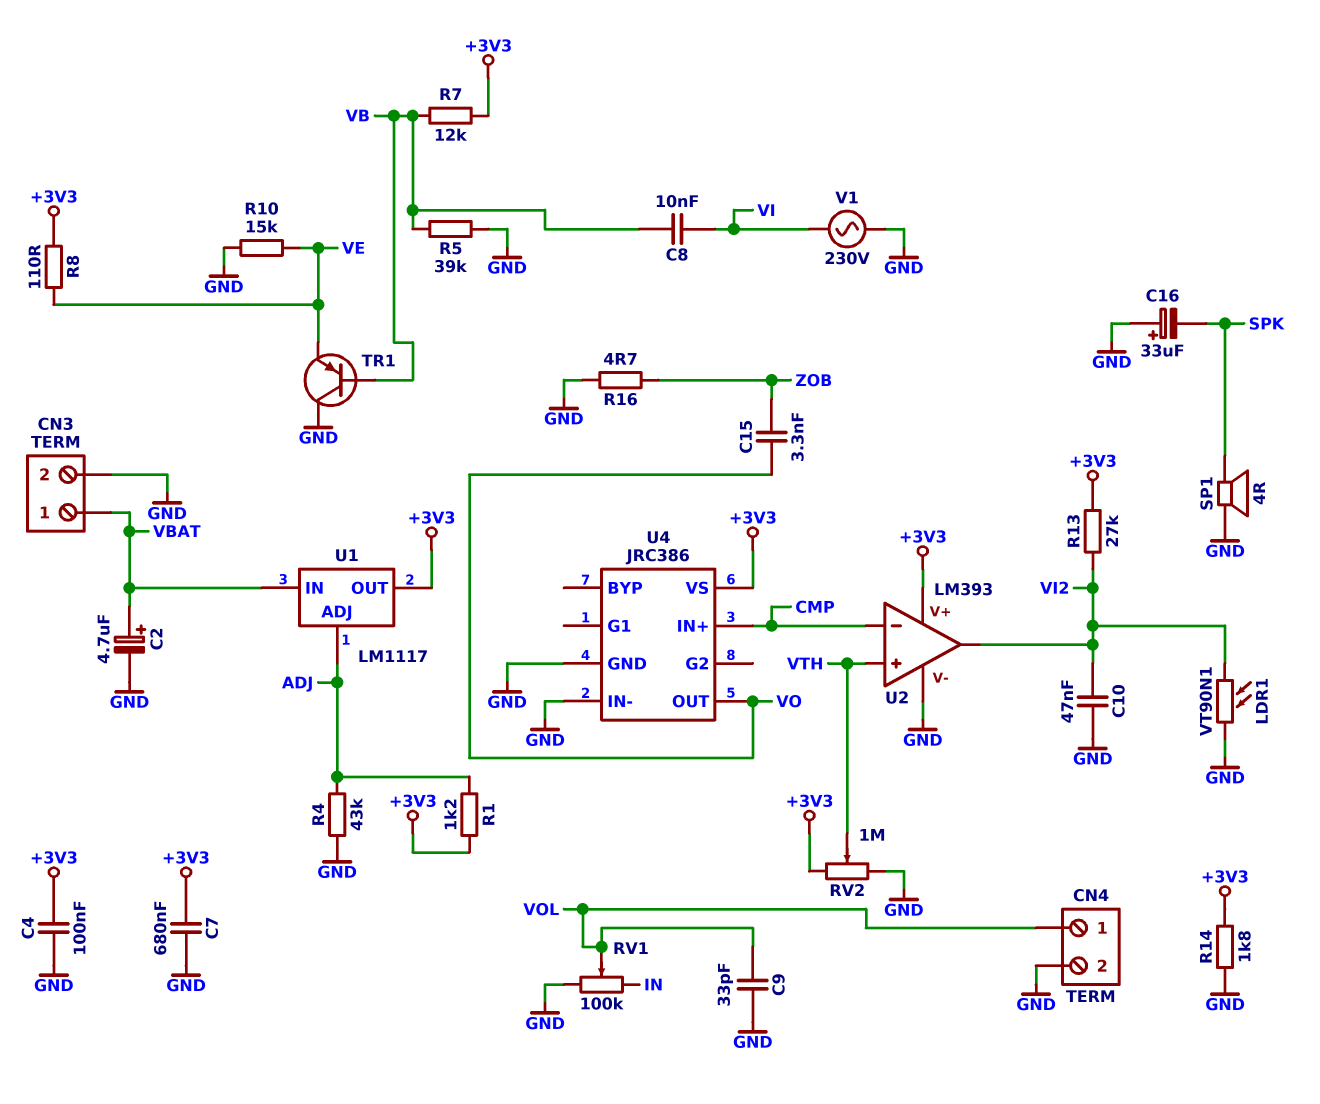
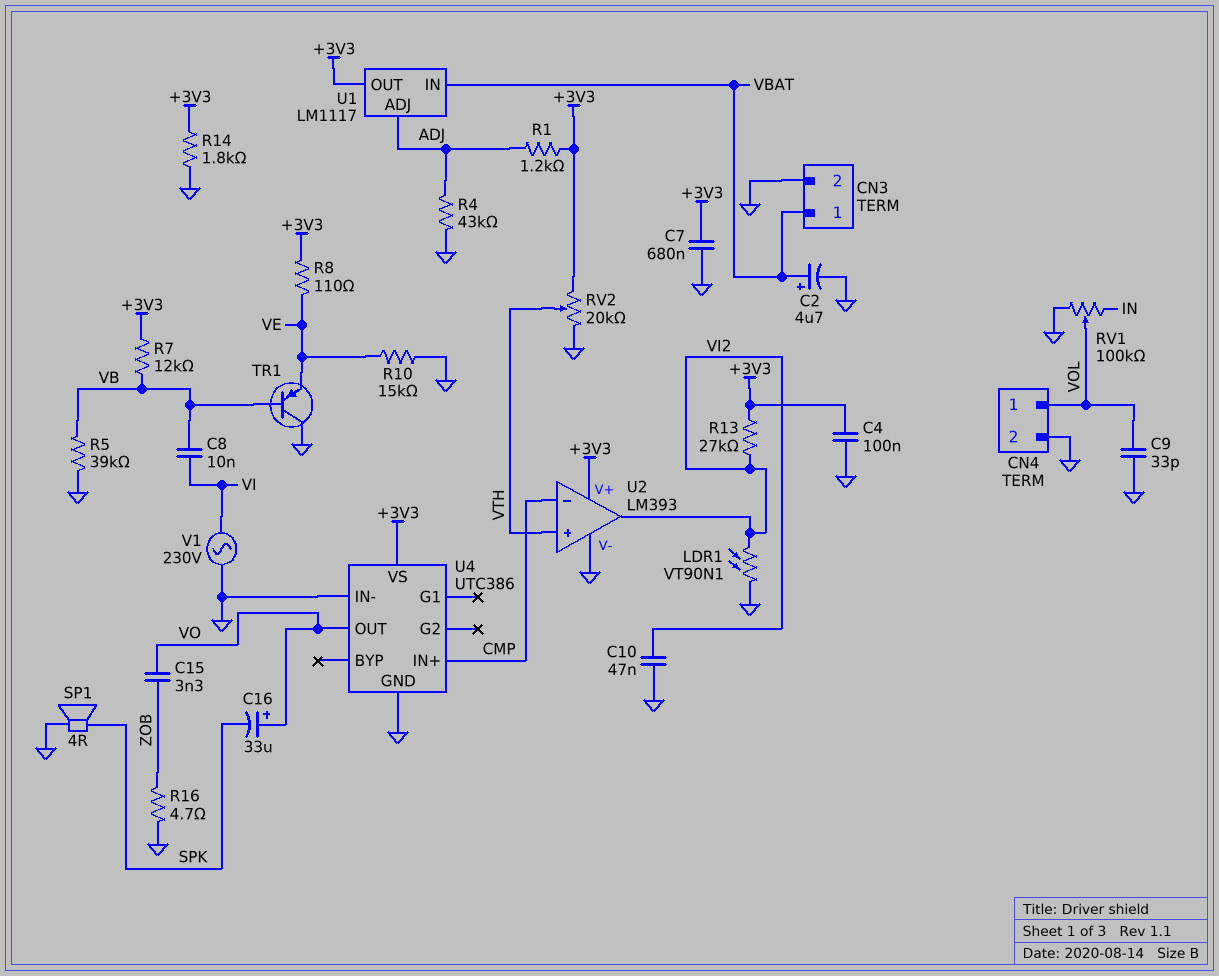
C16: 33uF (plus GND, minus SPK) -> 33uF (plus VO, minus SPK)
RV2: 1M (+3V3, GND, wiper VTH) -> 20k (+3V3, GND, wiper VTH)
U4: JRC386 -> UTC386

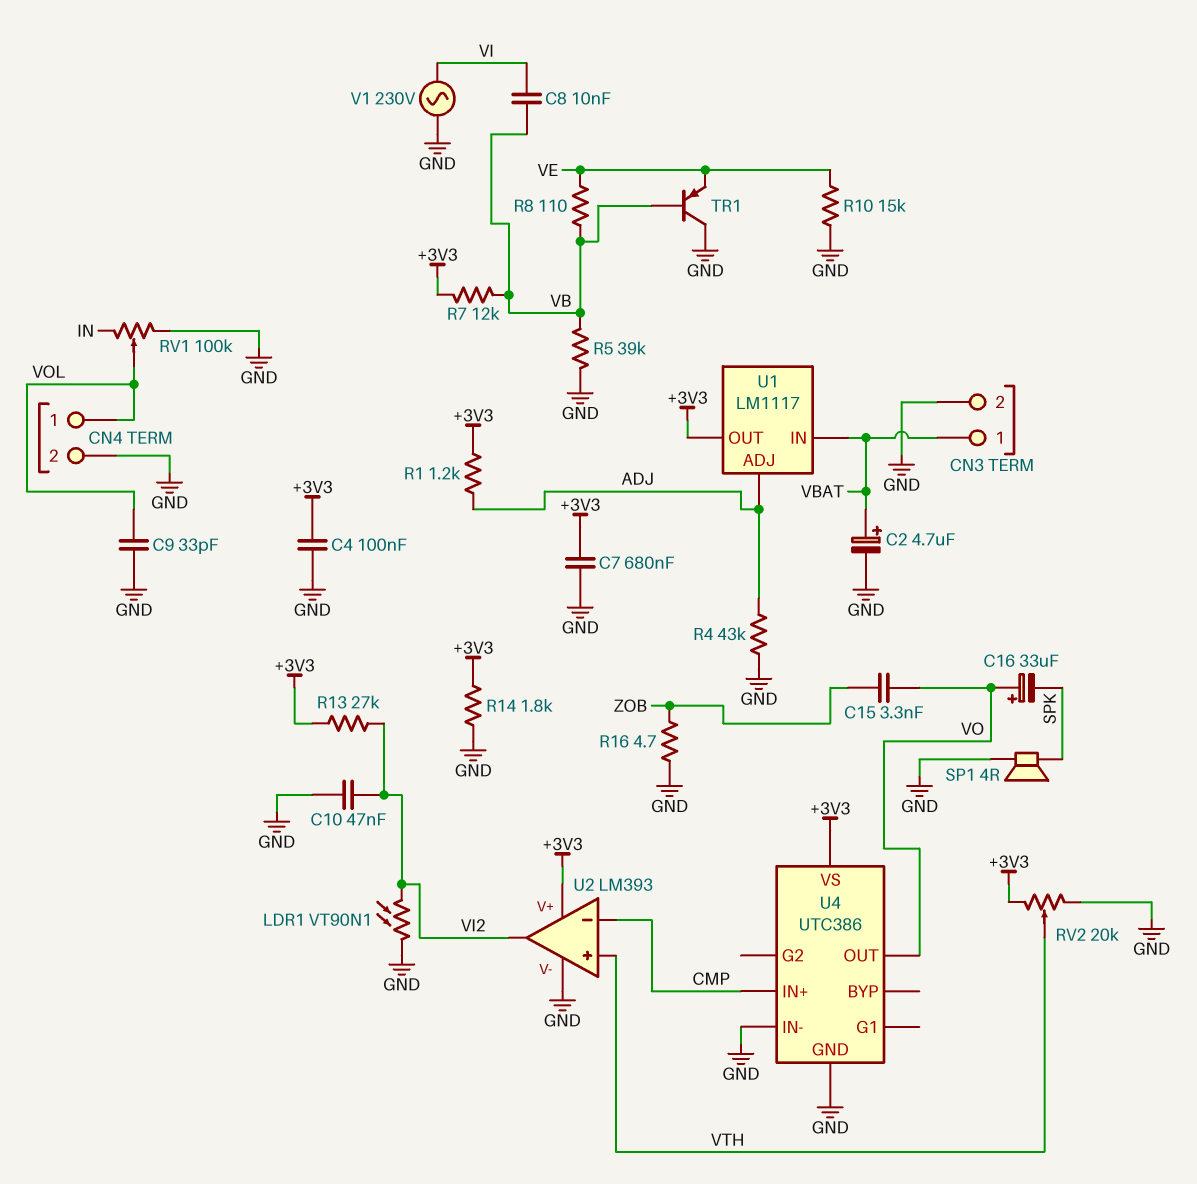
R8: 110 (+3V3, VE) -> 110 (VB, VE)

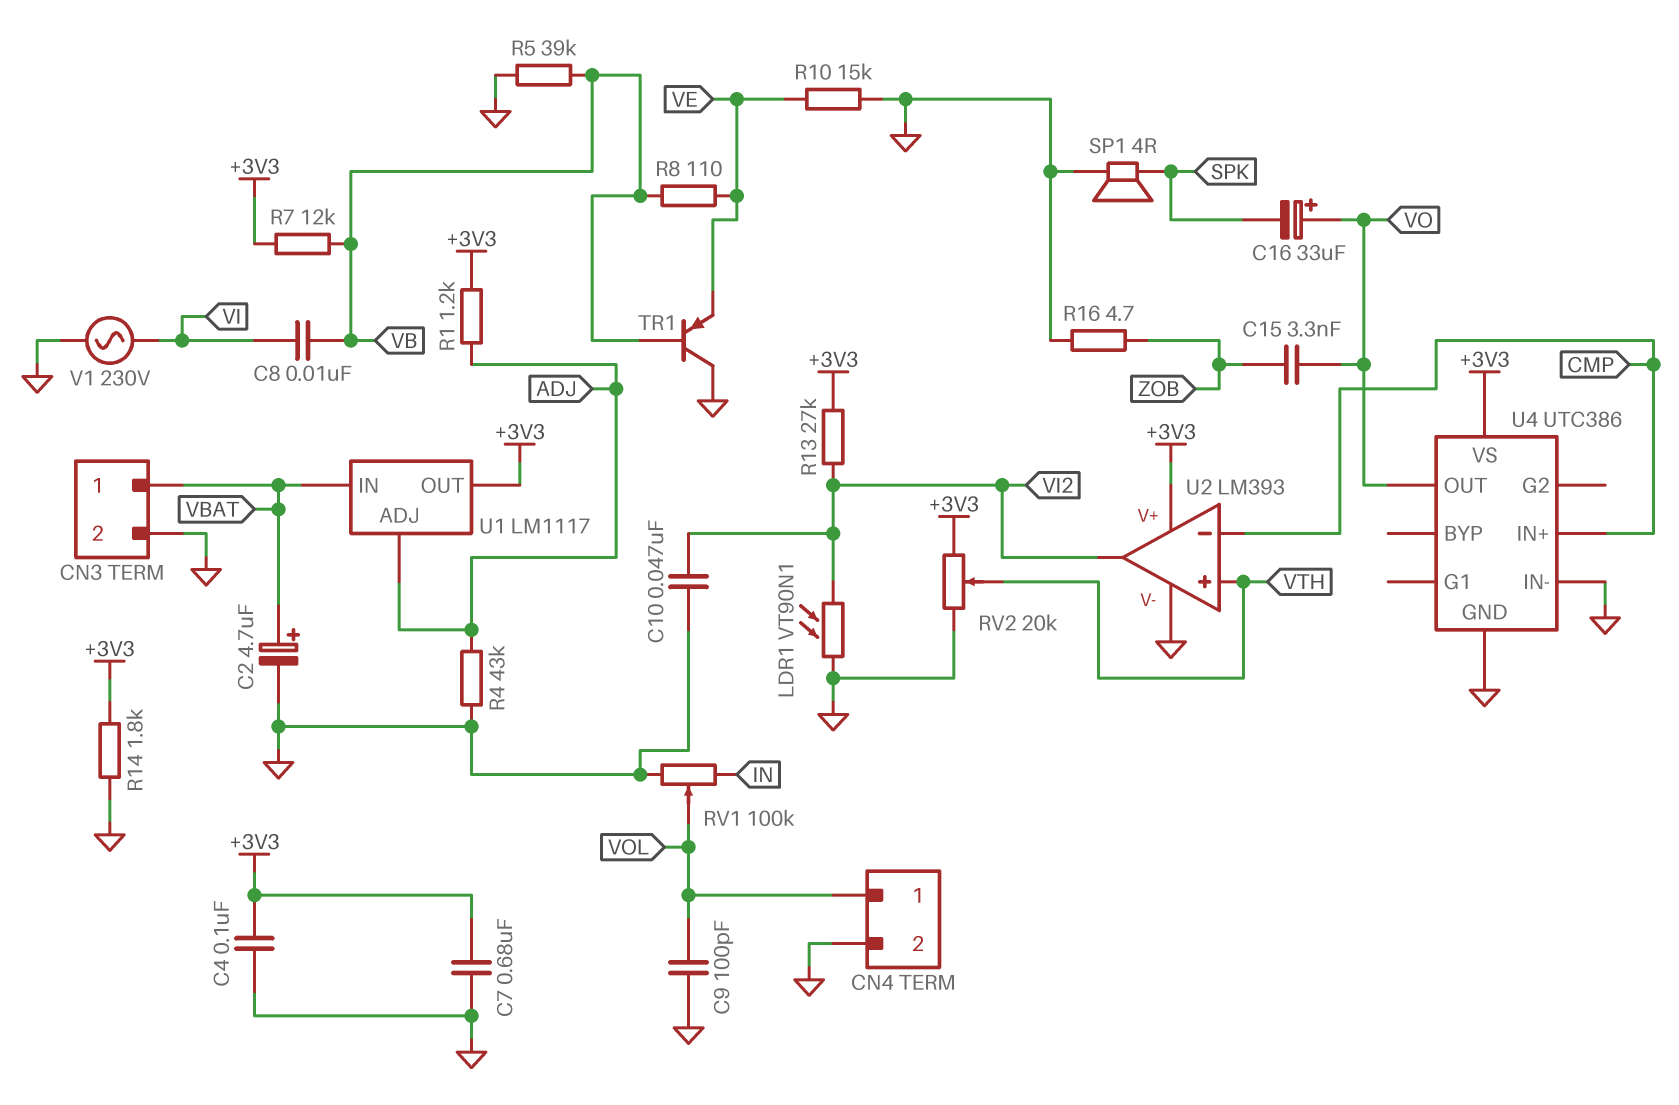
C9: 33pF (GND, VOL) -> 100pF (GND, VOL)

